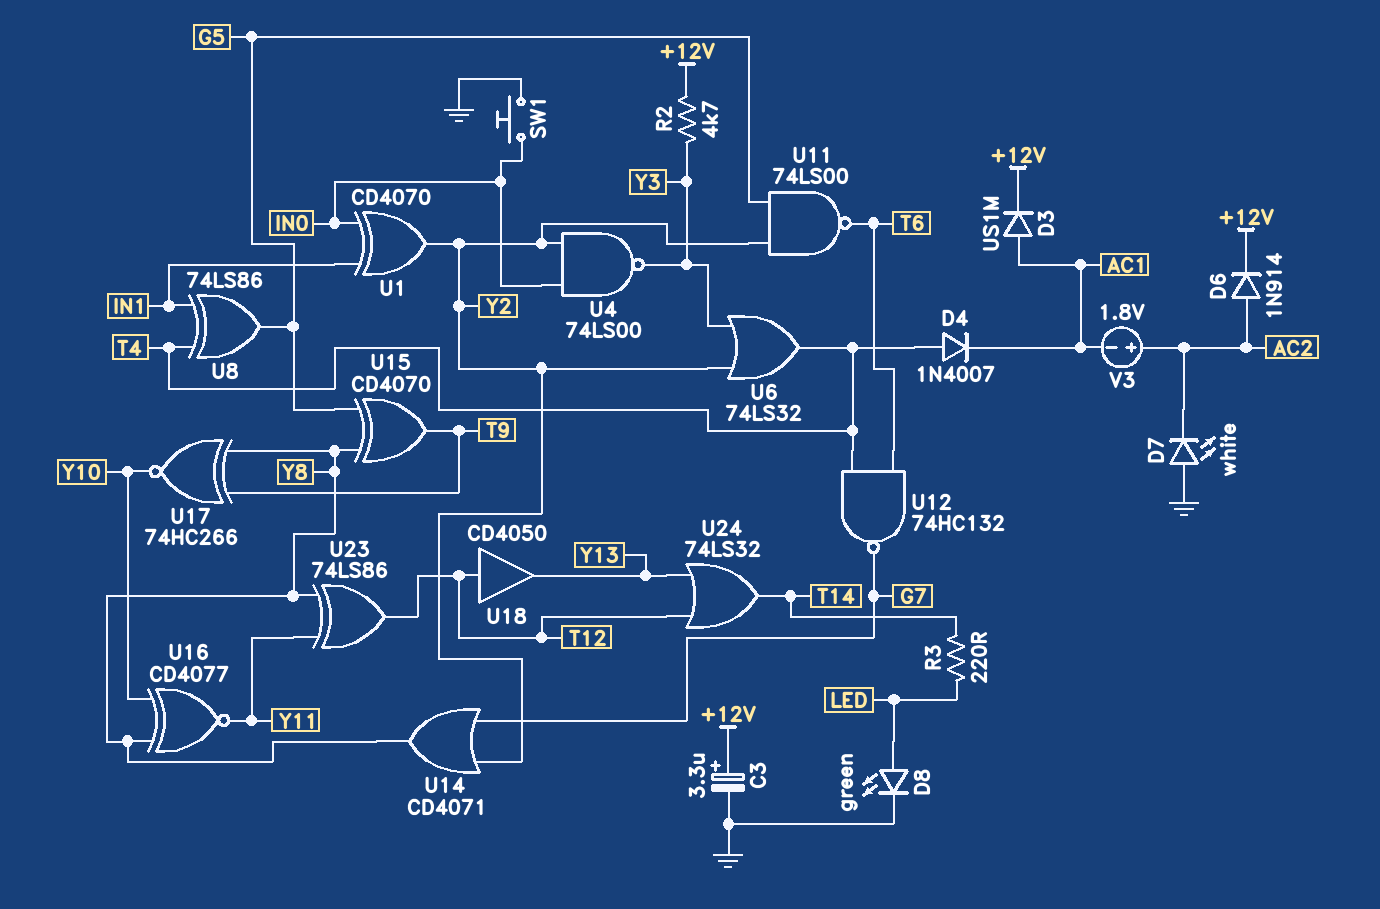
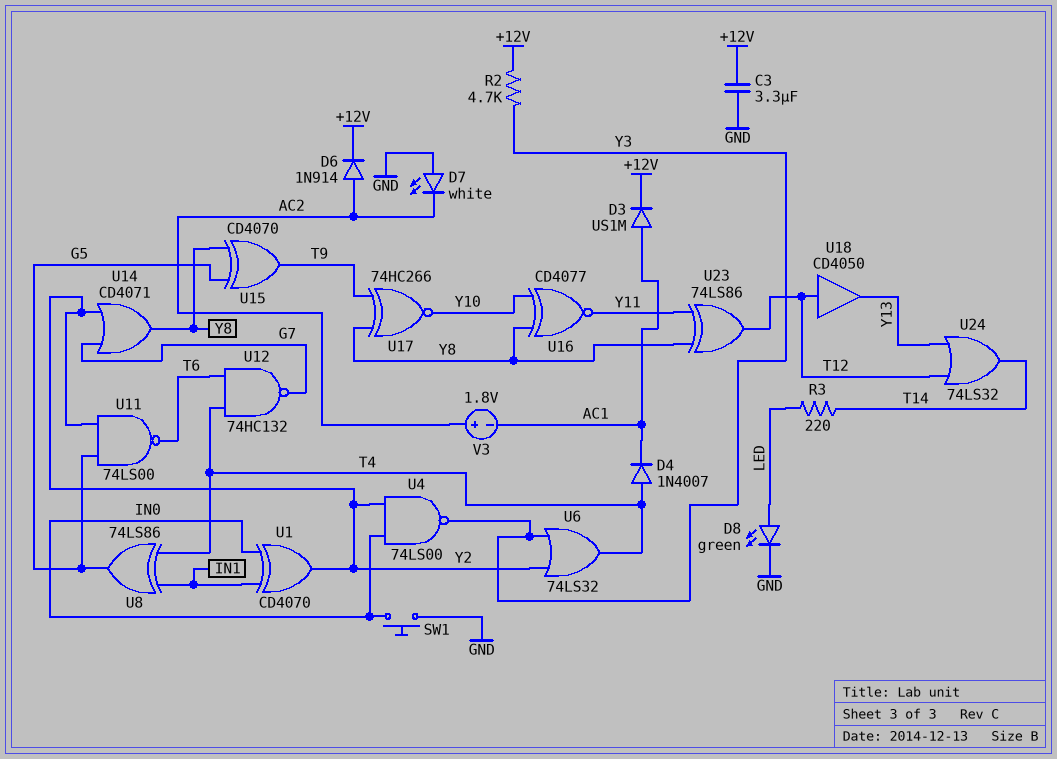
C3: 3.3uF (plus +12V, minus GND) -> 3.3uF (+12V, GND)

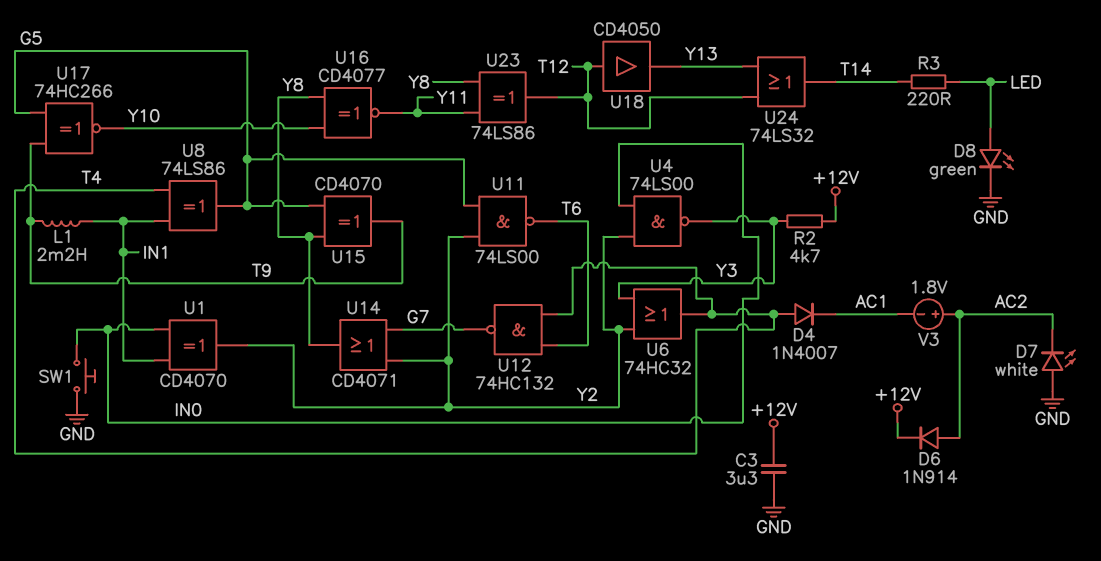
D3: diode US1M (A AC1, K +12V) -> none
L1: none -> 2.2mH (IN1, T9)
U6: OR 74LS32 (in Y2, in Y3, out T4) -> OR 74HC32 (in Y2, in Y3, out T4)
U17: XNOR 74HC266 (in T9, in Y8, out Y10) -> XNOR 74HC266 (in G5, in T9, out Y10)

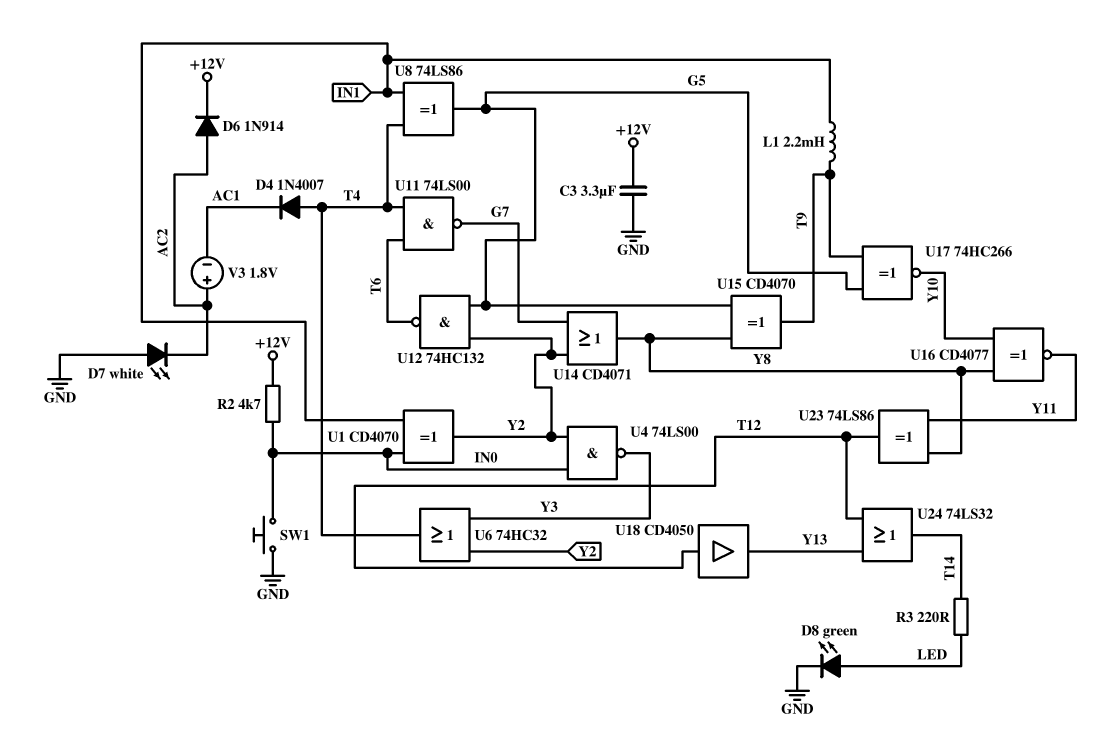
R2: 4.7k (+12V, Y3) -> 4.7k (+12V, IN0)
U11: NAND 74LS00 (in G5, in Y2, out T6) -> NAND 74LS00 (in T4, in T6, out G7)
U12: NAND 74HC132 (in T4, in T6, out G7) -> NAND 74HC132 (in G5, in Y2, out T6)

